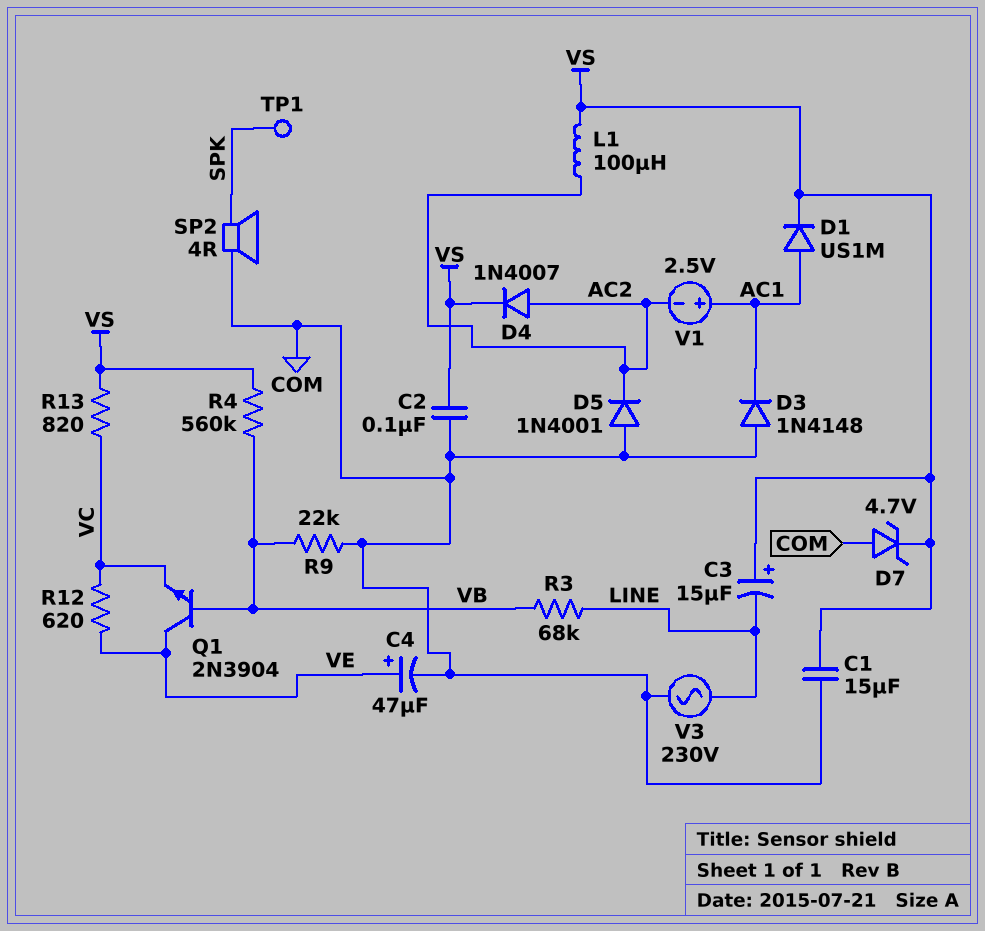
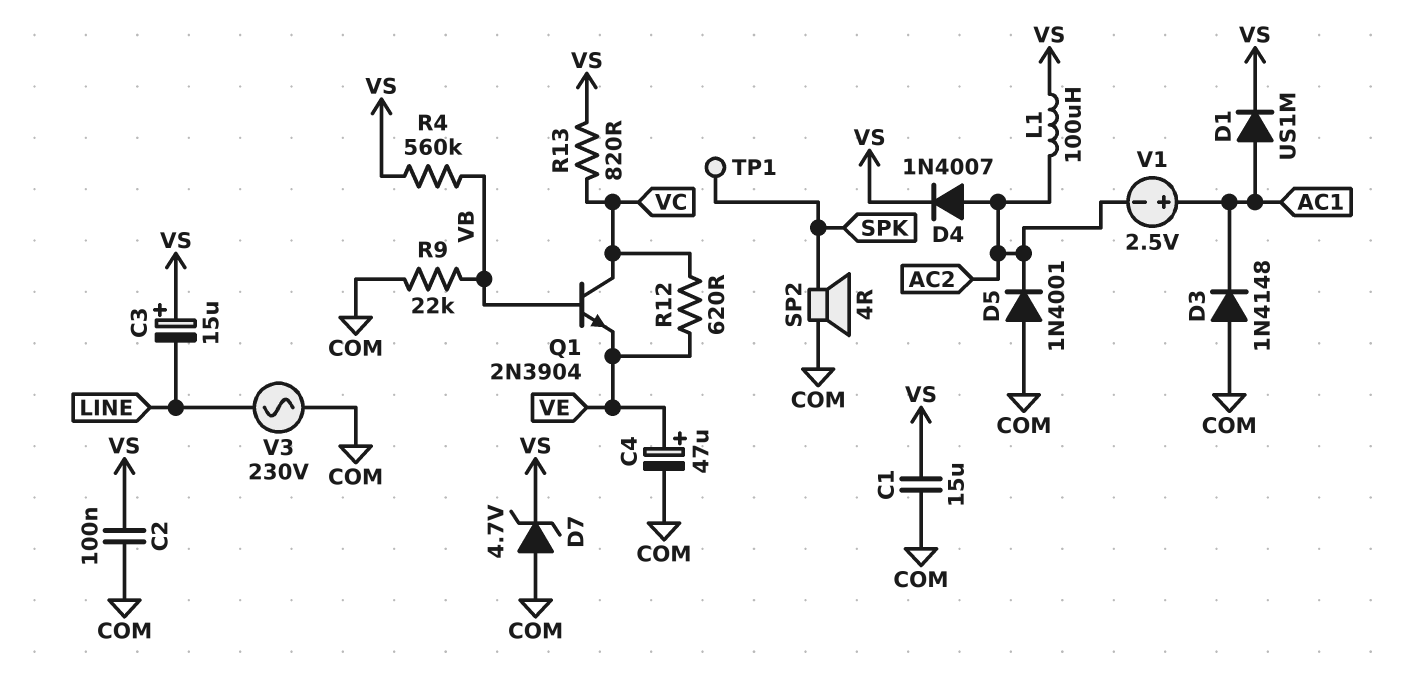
Q1: NPN 2N3904 (B VB, C VE, E VC) -> NPN 2N3904 (B VB, C VC, E VE)
R3: 68k (LINE, VB) -> none

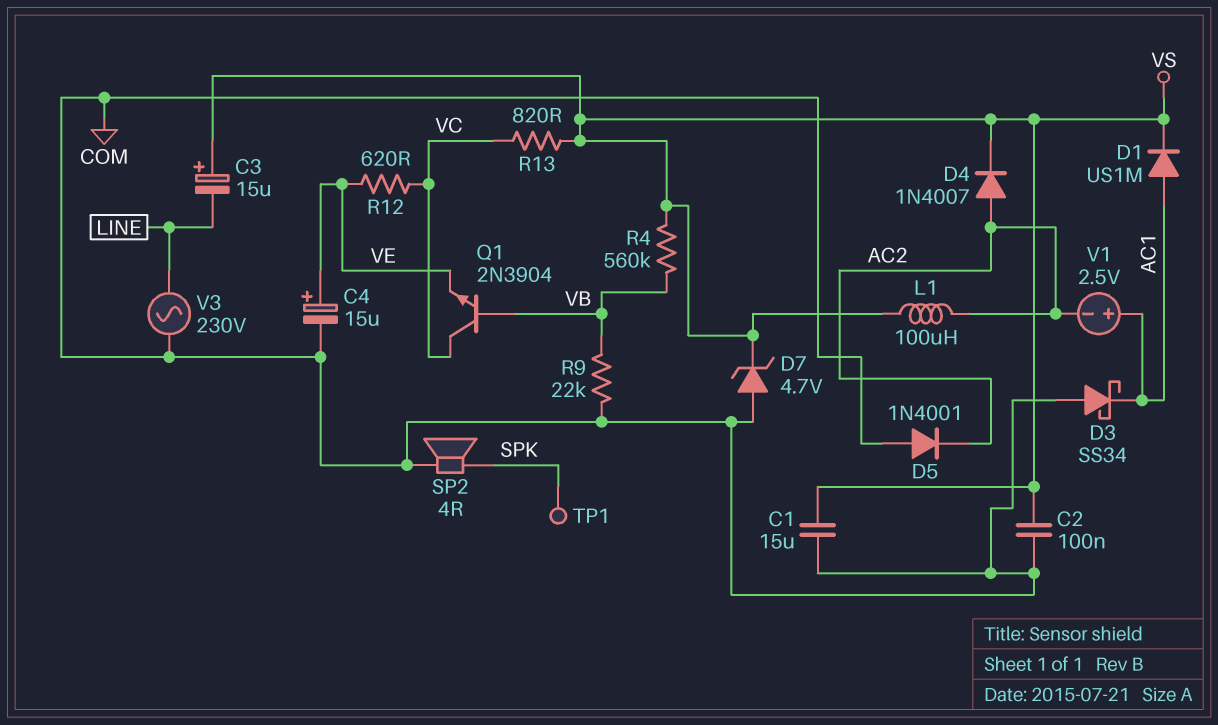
C4: 47uF (plus VE, minus COM) -> 15uF (plus VE, minus COM)
D3: diode 1N4148 (A COM, K AC1) -> schottky SS34 (A COM, K AC1)

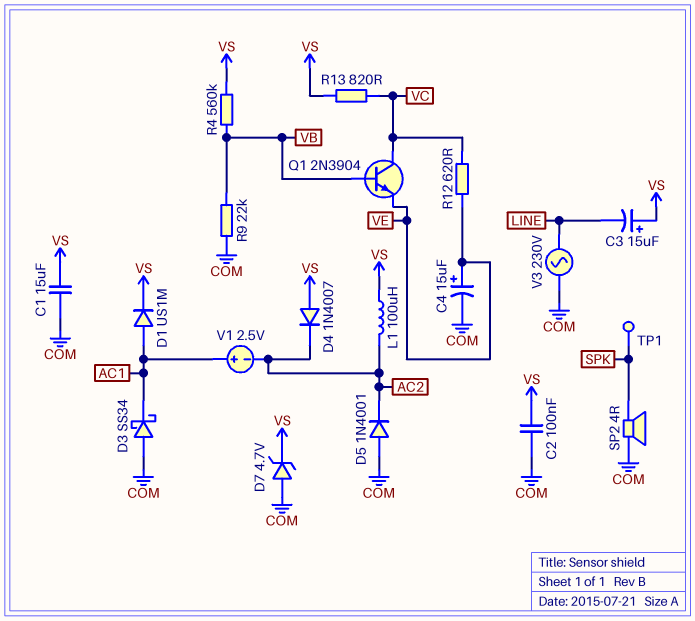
D4: diode 1N4007 (A AC2, K VS) -> diode 1N4007 (A VS, K AC2)

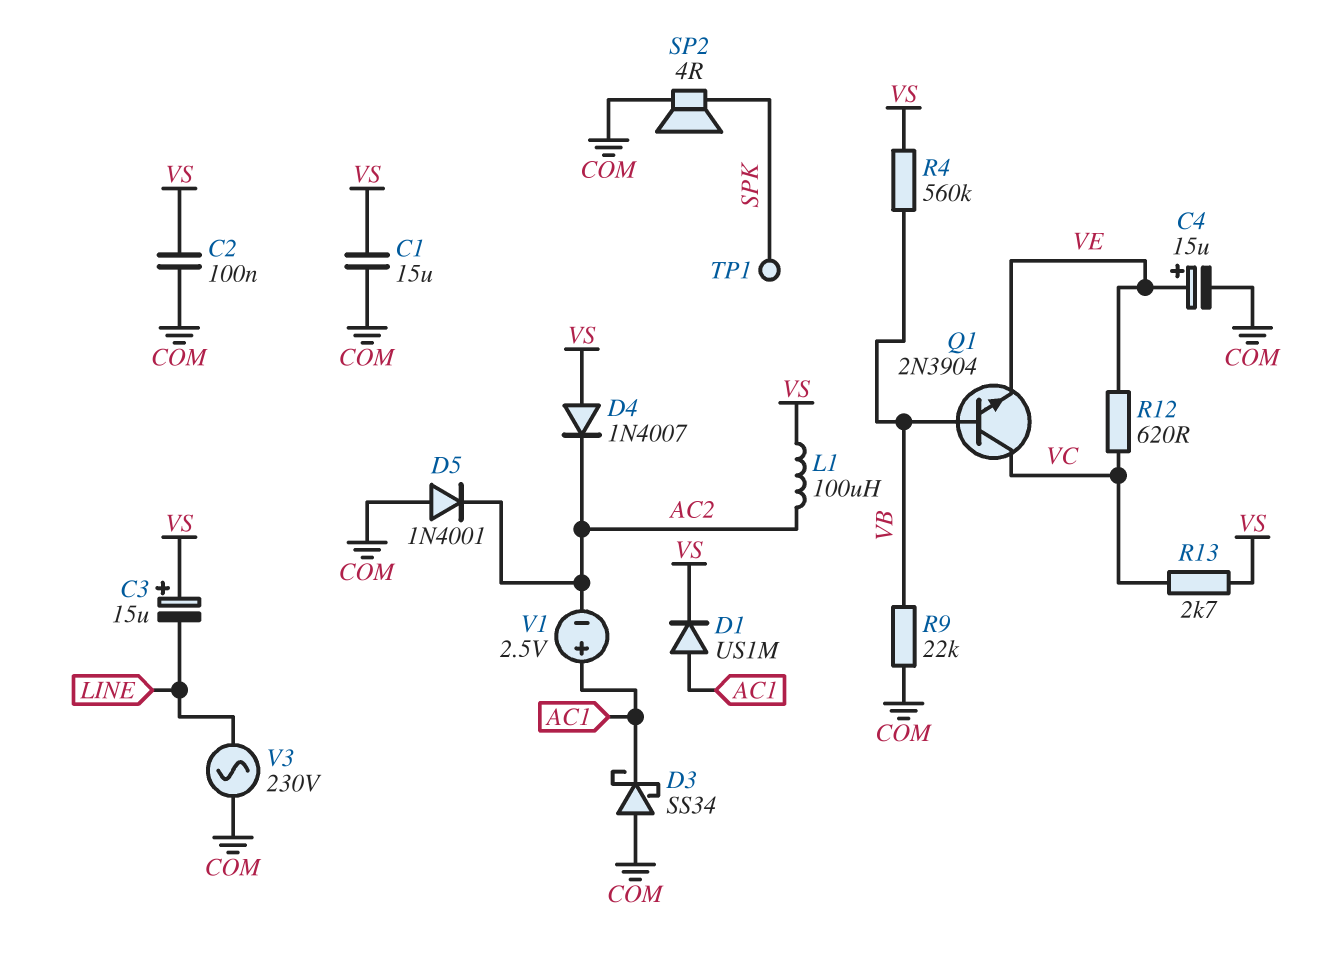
D7: zener 4.7V (A COM, K VS) -> none
R13: 820 (VC, VS) -> 2.7k (VC, VS)

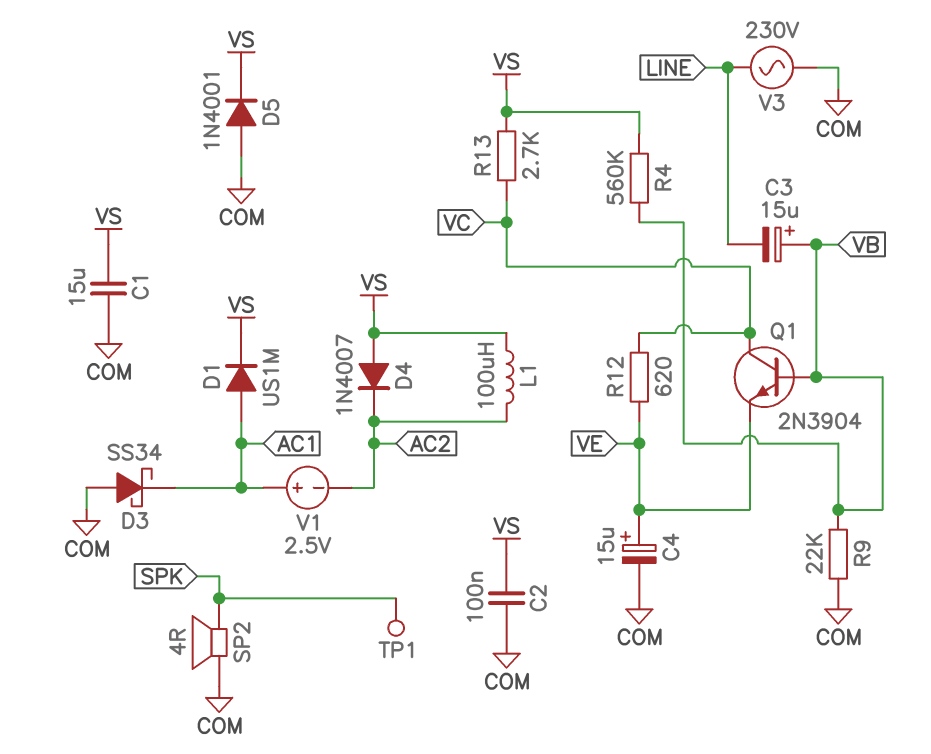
C3: 15uF (plus VS, minus LINE) -> 15uF (plus VB, minus LINE)
D5: diode 1N4001 (A COM, K AC2) -> diode 1N4001 (A COM, K VS)

